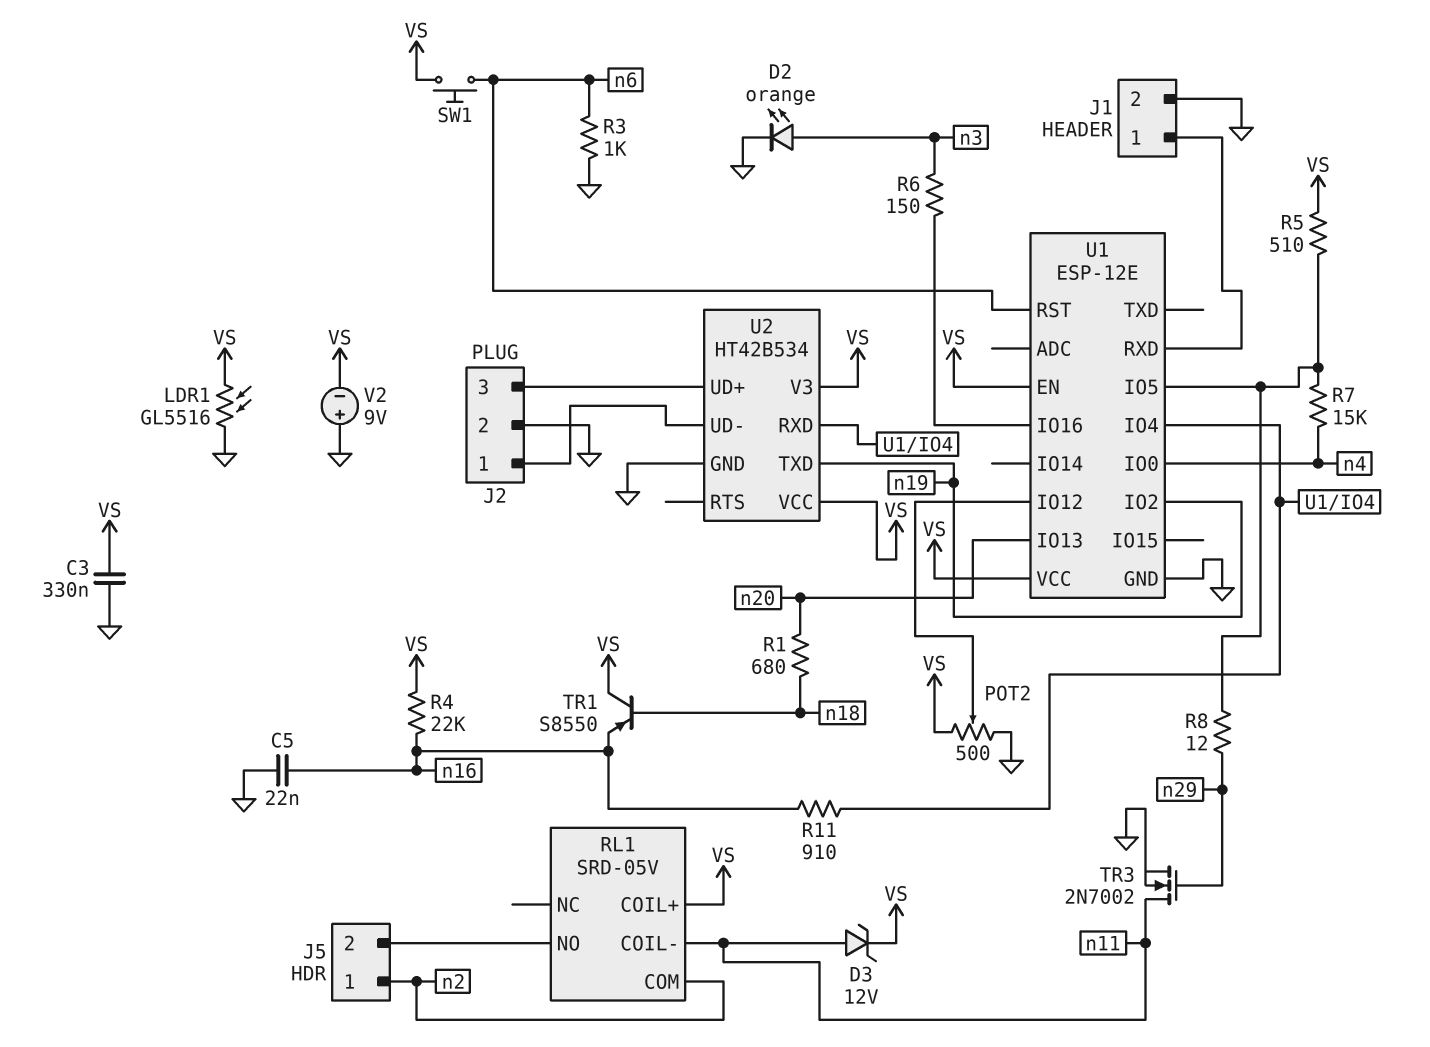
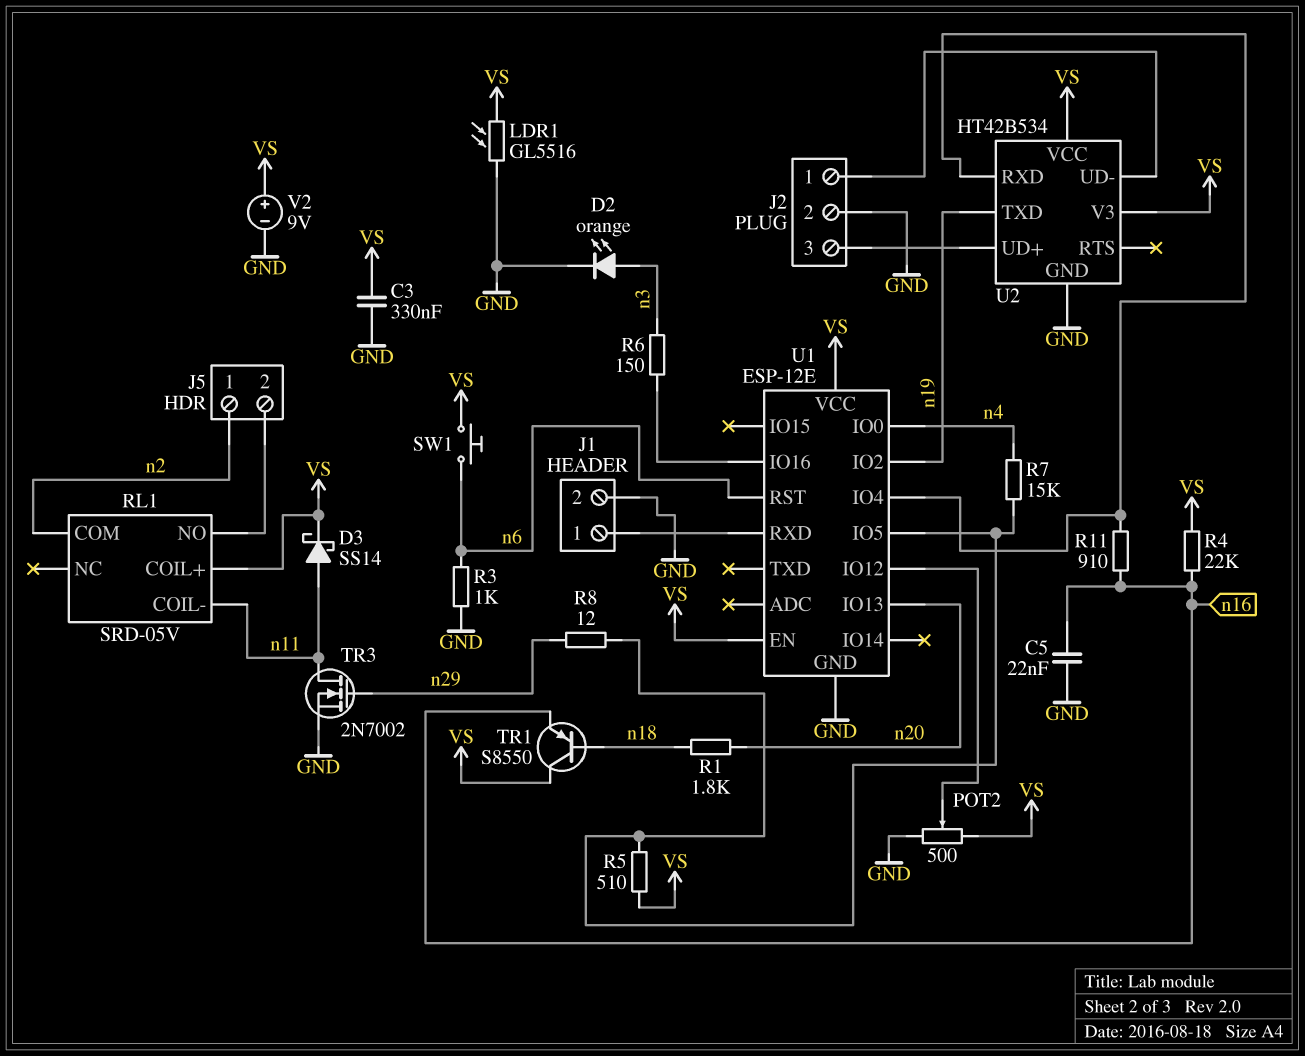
D3: zener 12V (A n11, K VS) -> schottky SS14 (A n11, K VS)
R1: 680 (n18, n20) -> 1.8k (n18, n20)
V2: 9V (plus GND, minus VS) -> 9V (plus VS, minus GND)

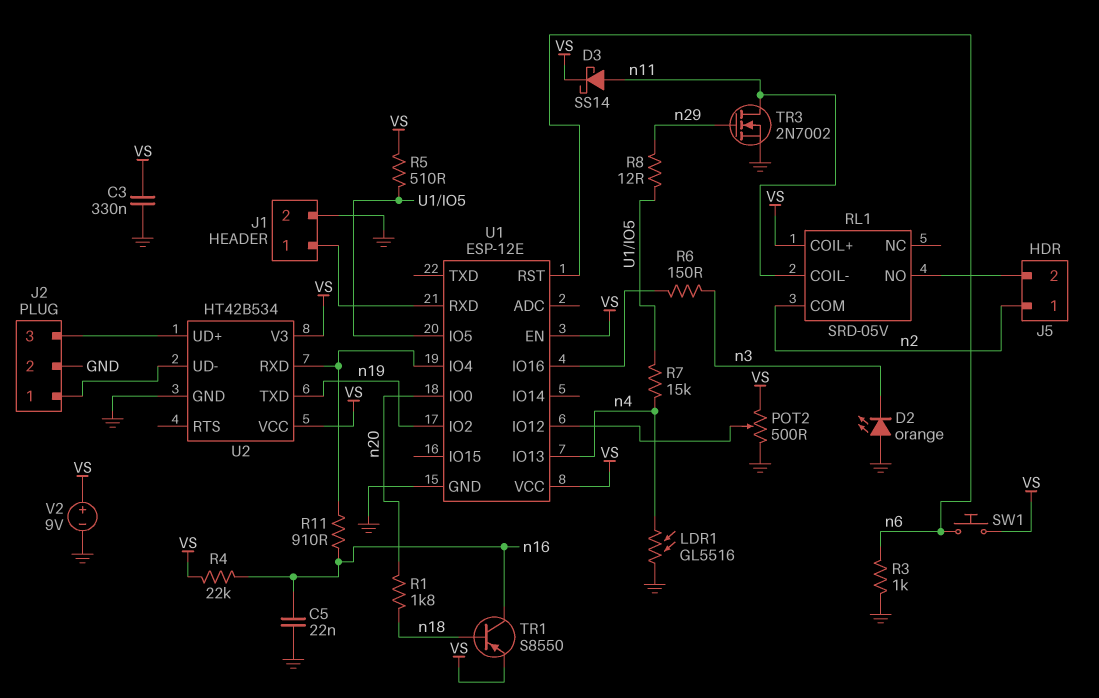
D2: LED orange (A n3, K GND) -> LED orange (A GND, K n3)
LDR1: GL5516 (GND, VS) -> GL5516 (GND, n4)
TR1: PNP S8550 (B n18, C VS, E n16) -> PNP S8550 (B n18, C n16, E VS)
U1 pin IO0: n4 -> n20
U1 pin IO13: n20 -> n4

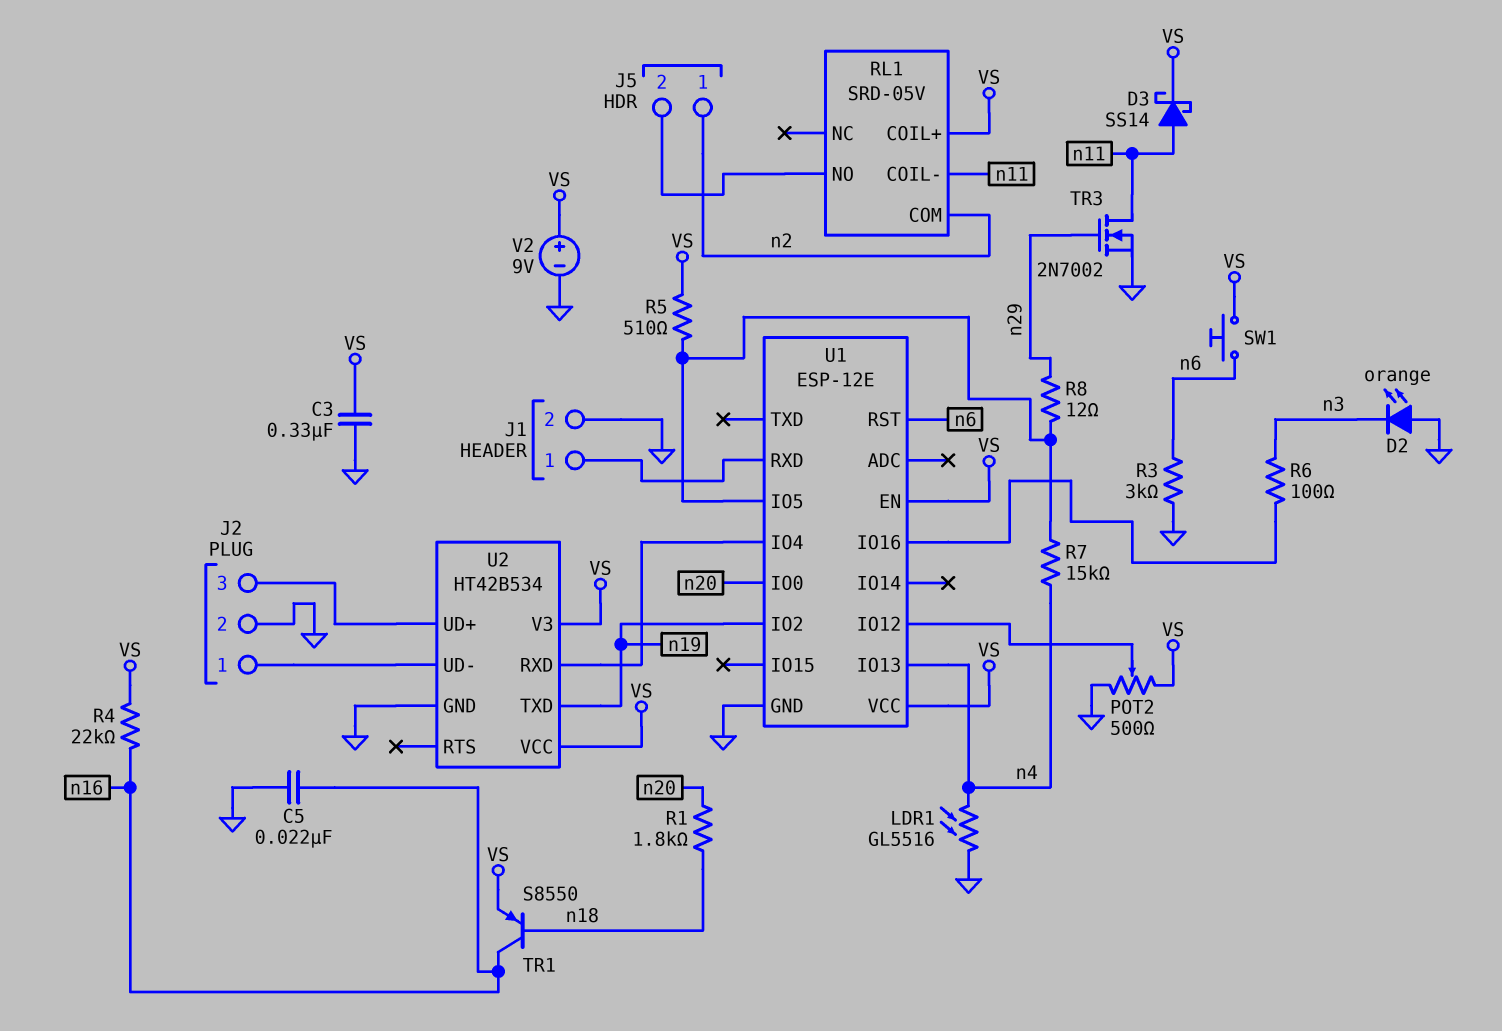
R3: 1k (GND, n6) -> 3k (GND, n6)
R6: 150 (U1/IO16, n3) -> 100 (U1/IO16, n3)
R11: 910 (U1/IO4, n16) -> none

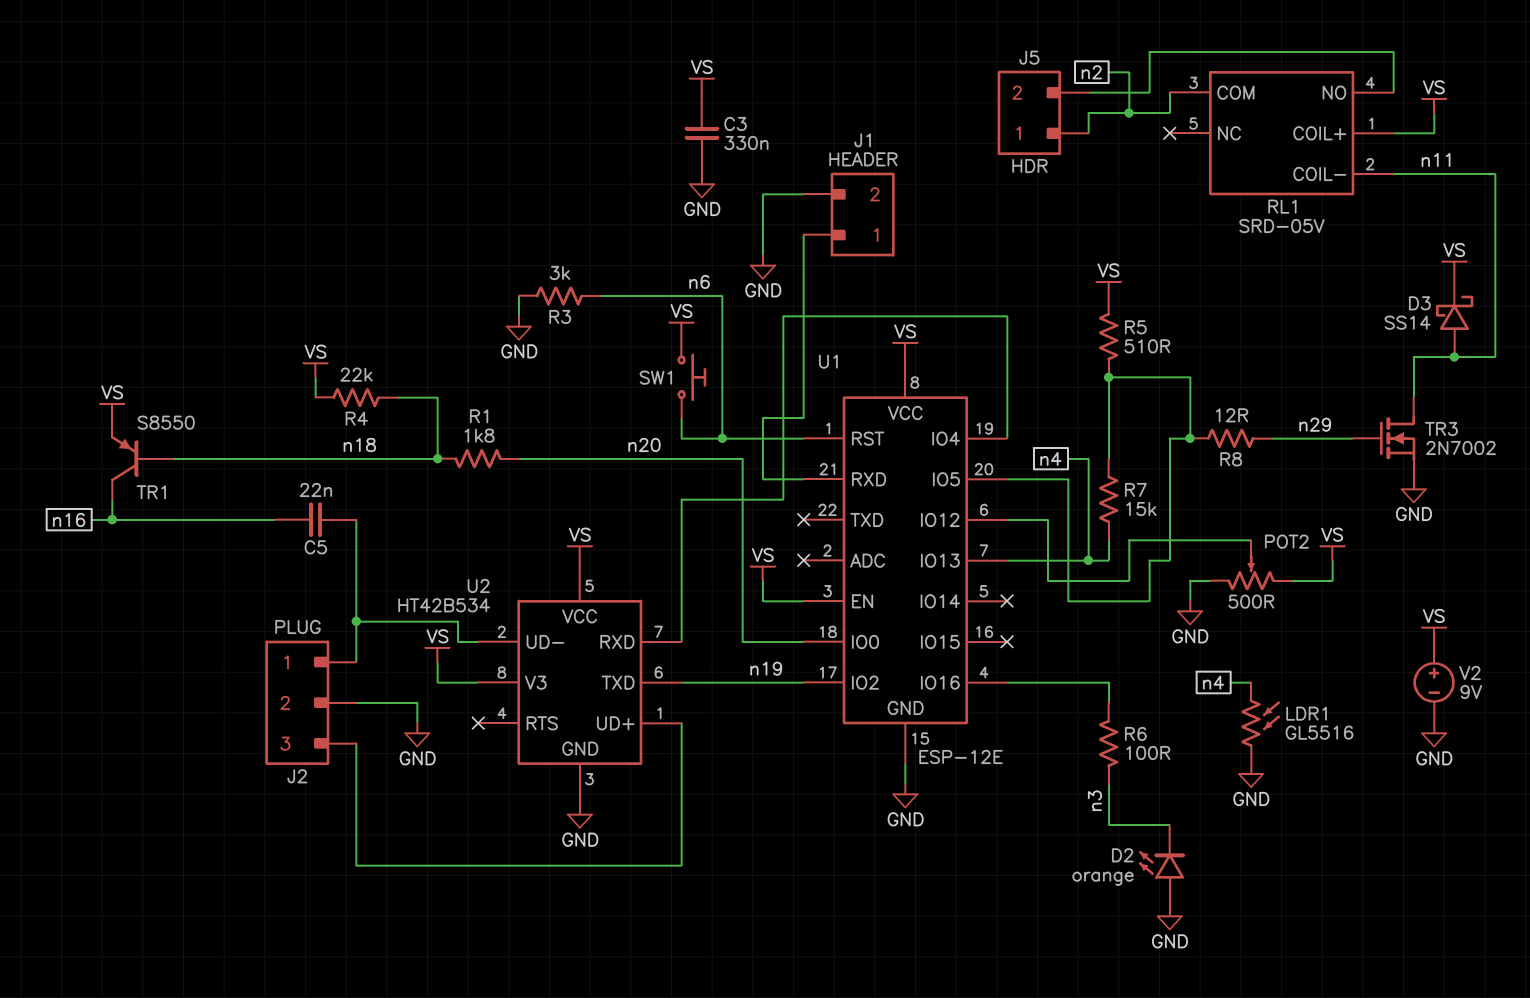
C5: 22nF (GND, n16) -> 22nF (J2/1, n16)
R4: 22k (VS, n16) -> 22k (VS, n18)

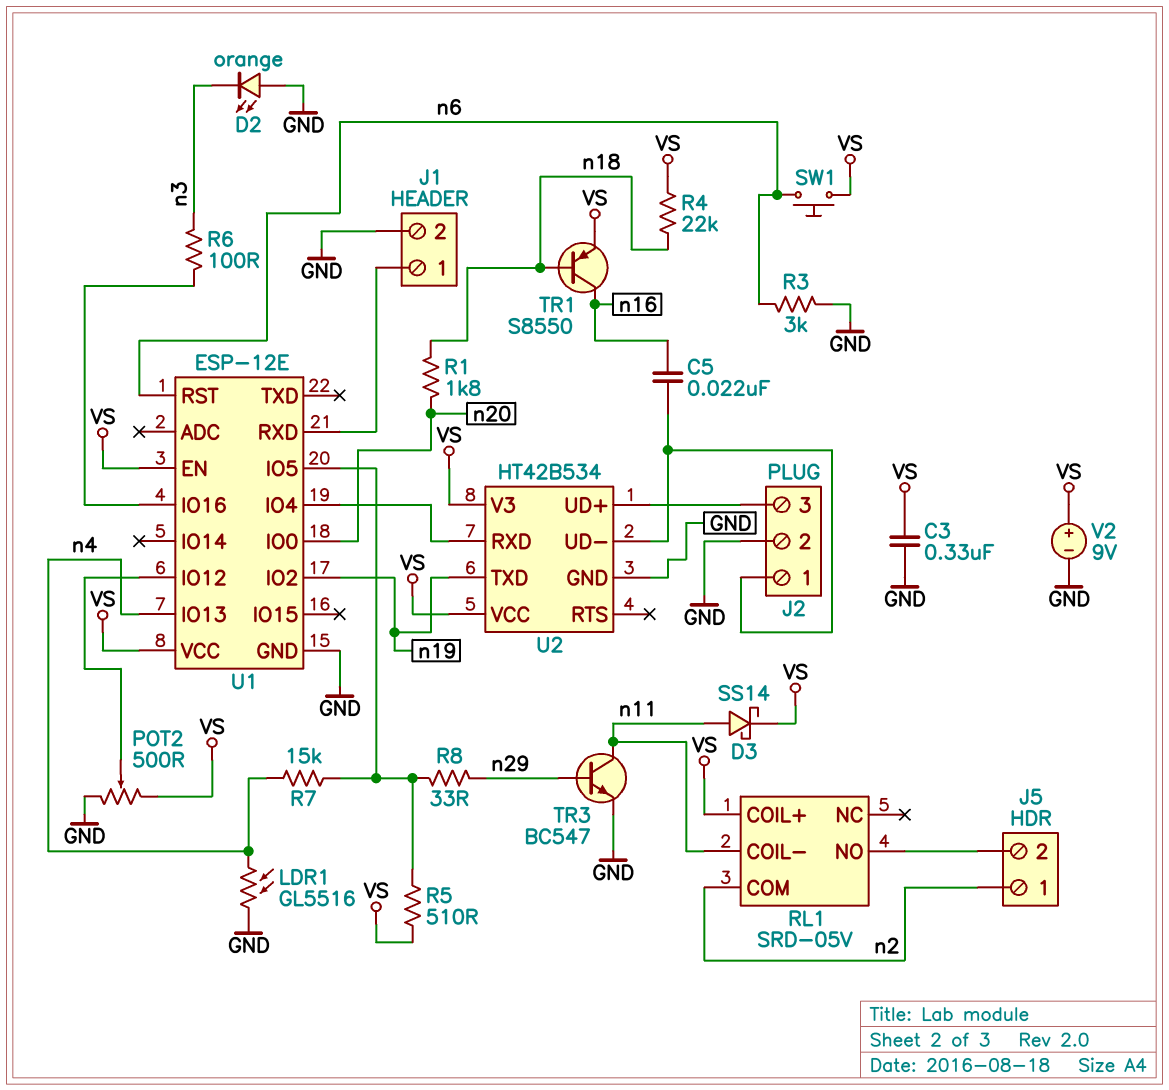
R8: 12 (U1/IO5, n29) -> 33 (U1/IO5, n29)
TR3: NMOS 2N7002 (G n29, D n11, S GND) -> NPN BC547 (B n29, C n11, E GND)

